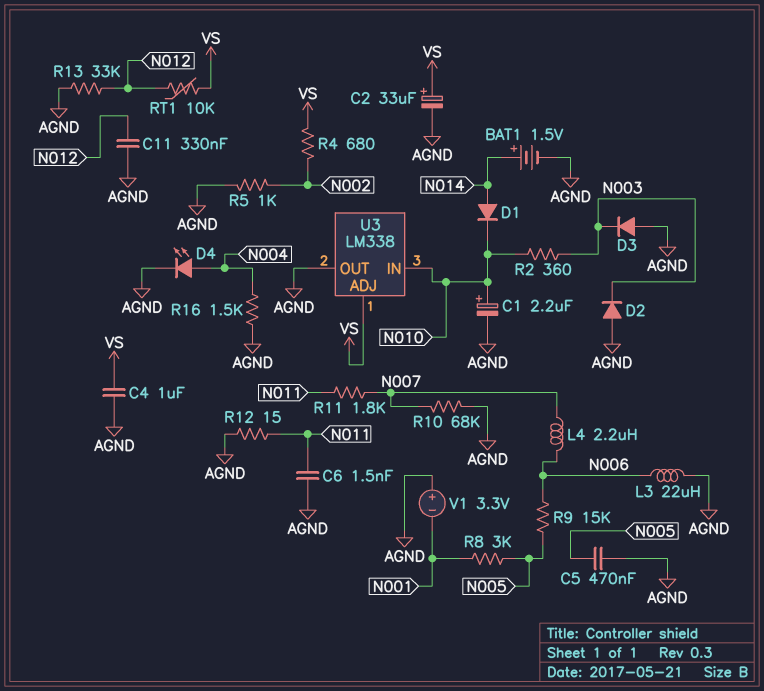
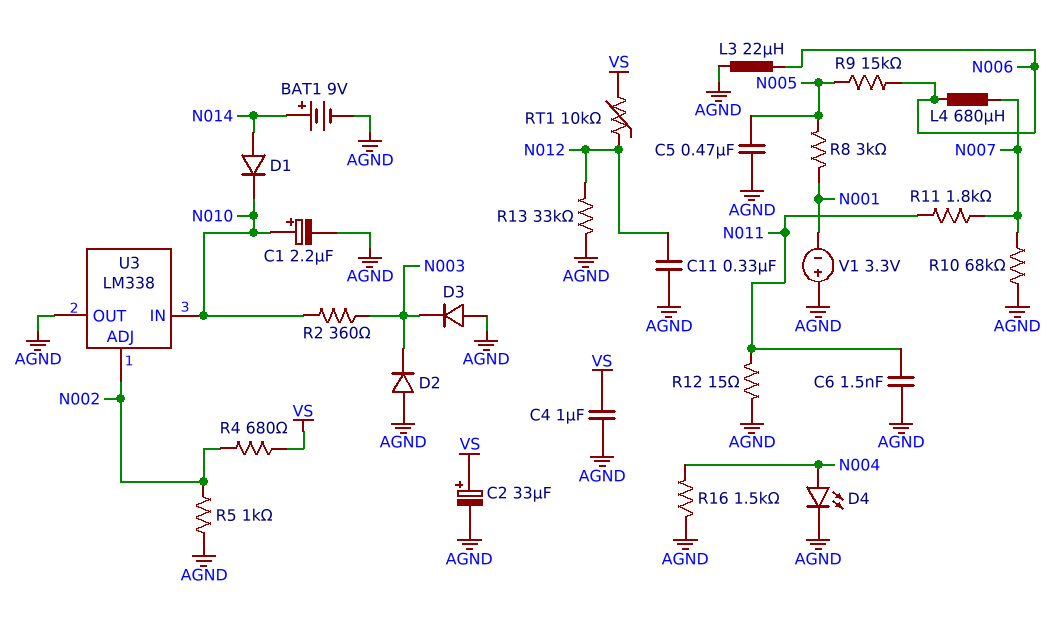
BAT1: 1.5V (plus N014, minus AGND) -> 9V (plus N014, minus AGND)
L4: 2.2uH (N006, N007) -> 680uH (N006, N007)
U3 pin ADJ: VS -> N002

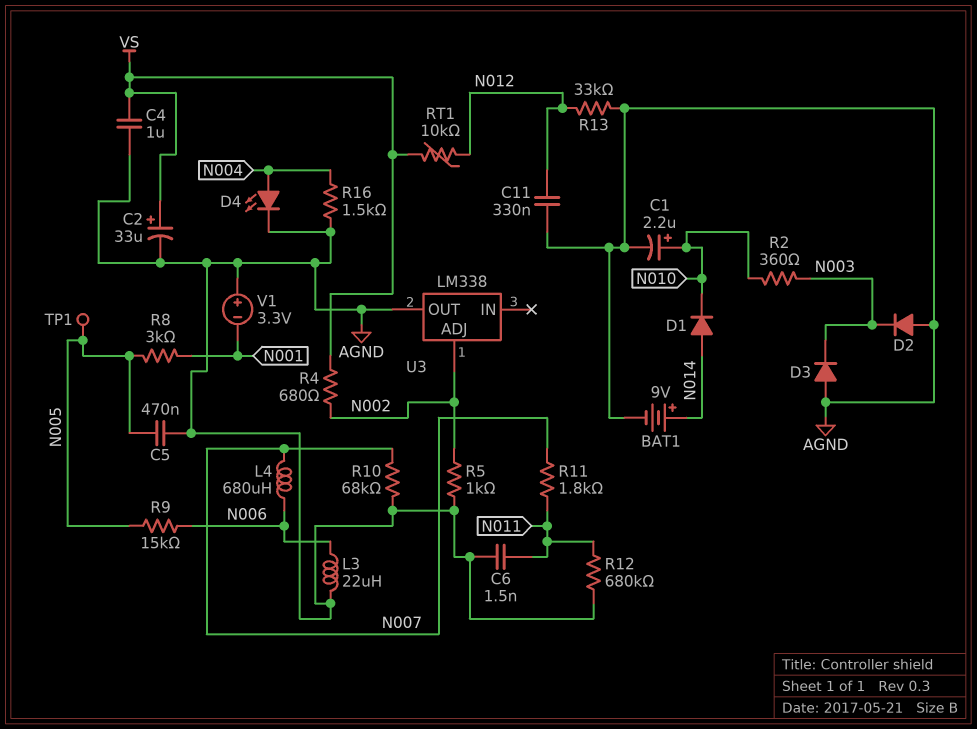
R12: 15 (AGND, N011) -> 680k (AGND, N011)
TP1: none -> test point (N005)
U3 pin IN: N010 -> none

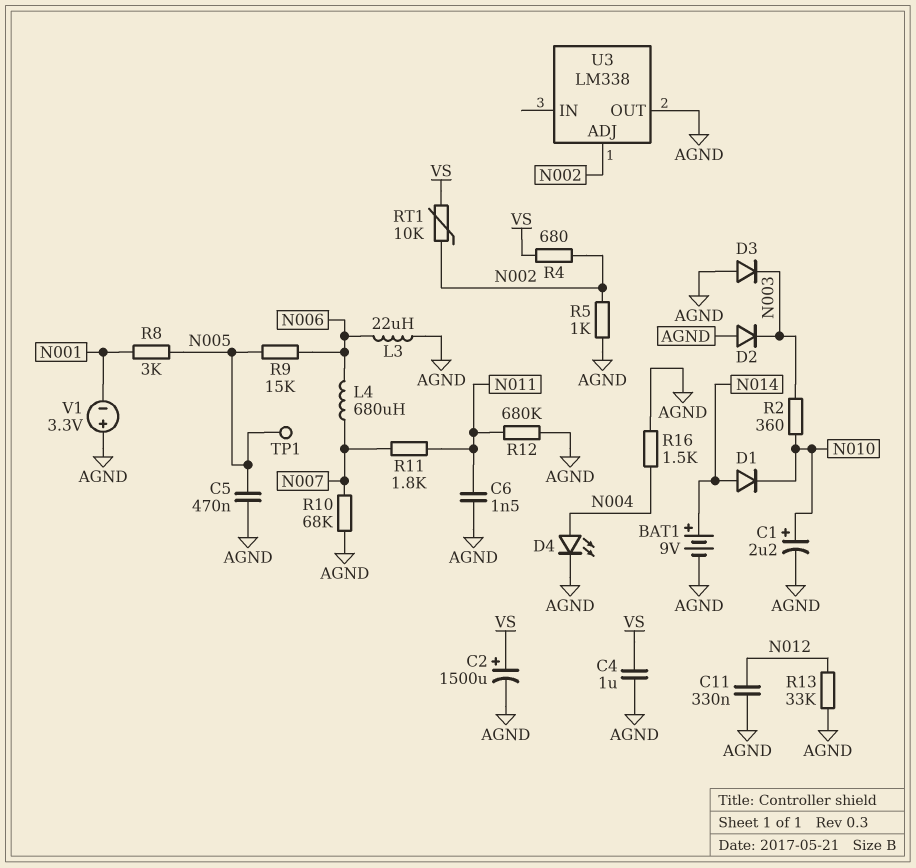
C2: 33uF (plus VS, minus AGND) -> 1500uF (plus VS, minus AGND)
RT1: 10k (N012, VS) -> 10k (N002, VS)

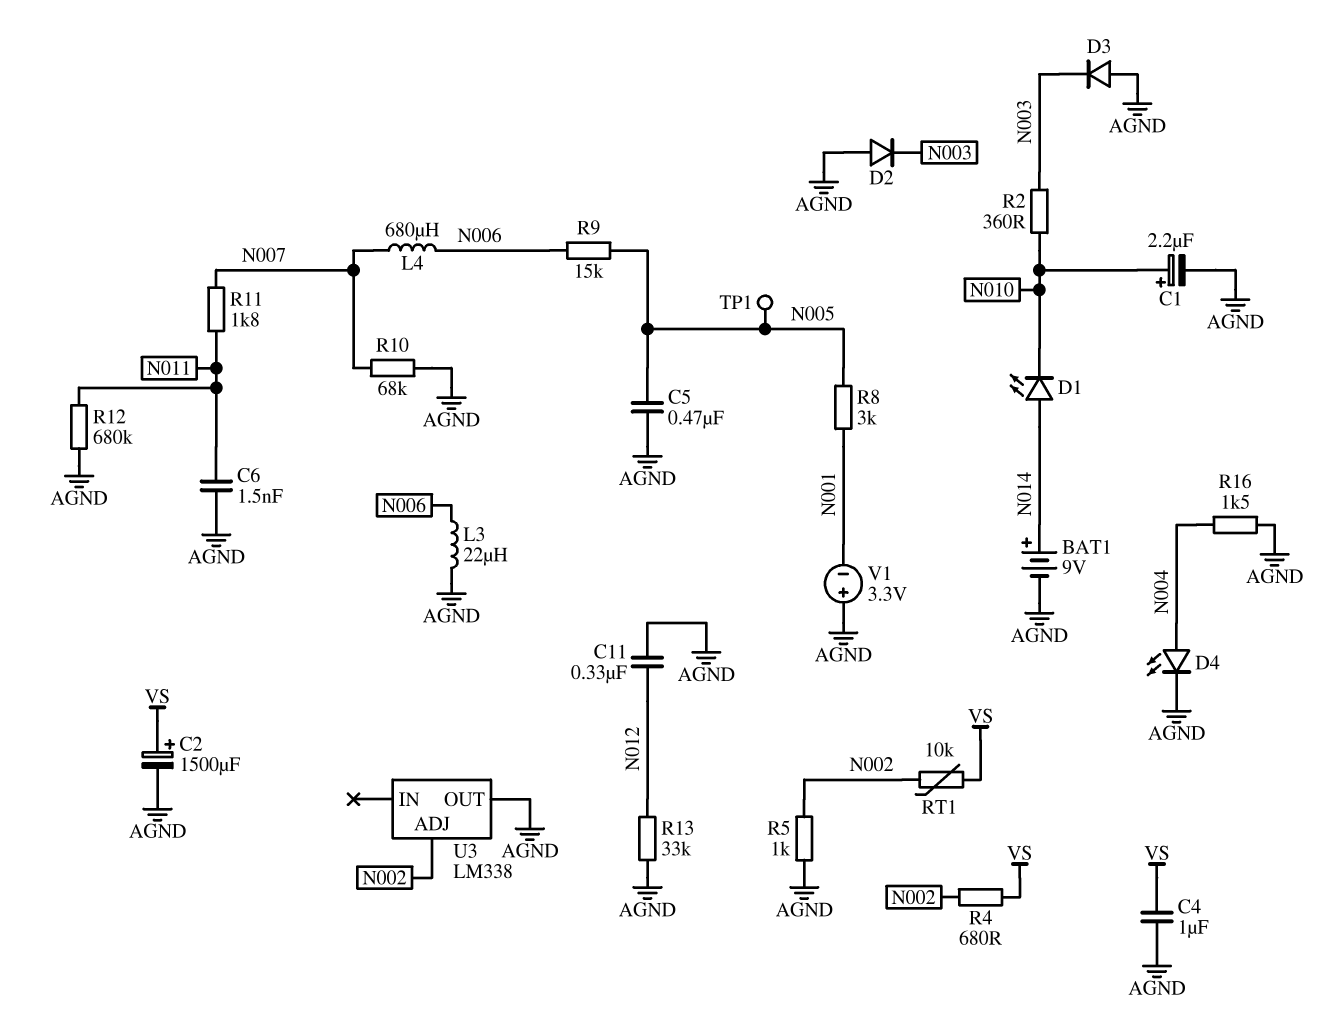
D1: diode (A N014, K N010) -> LED (A N014, K N010)

